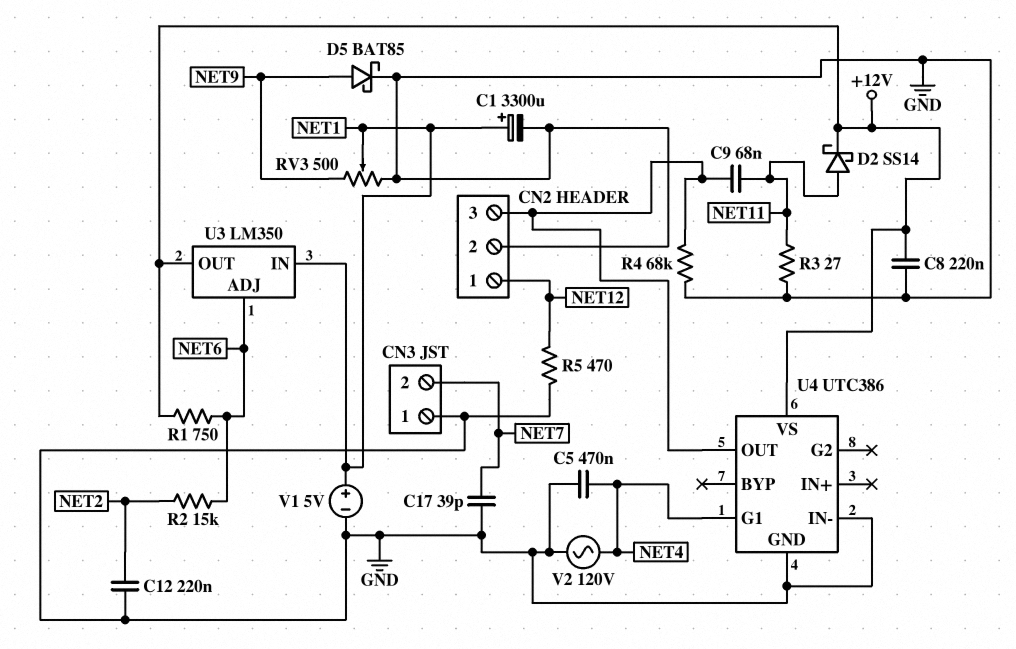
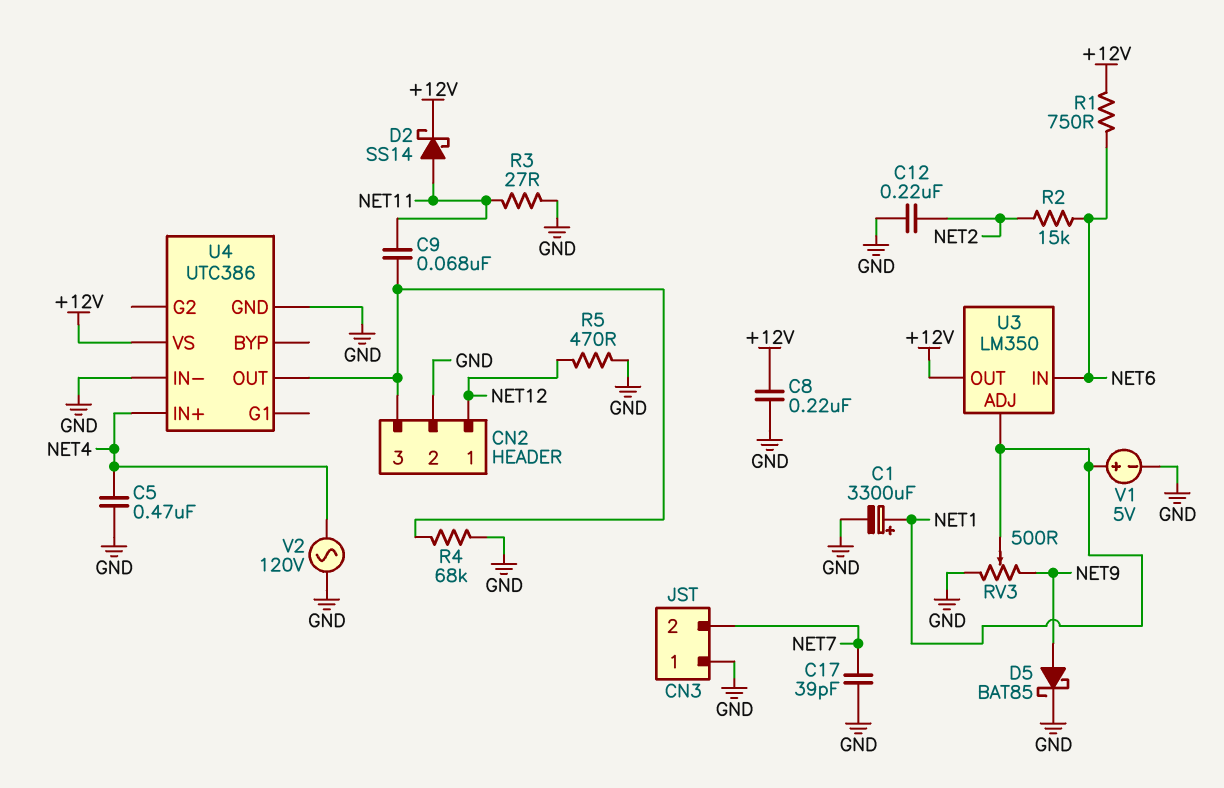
U3 pin ADJ: NET6 -> NET1
U3 pin IN: NET1 -> NET6
U4 pin G1: NET4 -> none
U4 pin IN+: none -> NET4

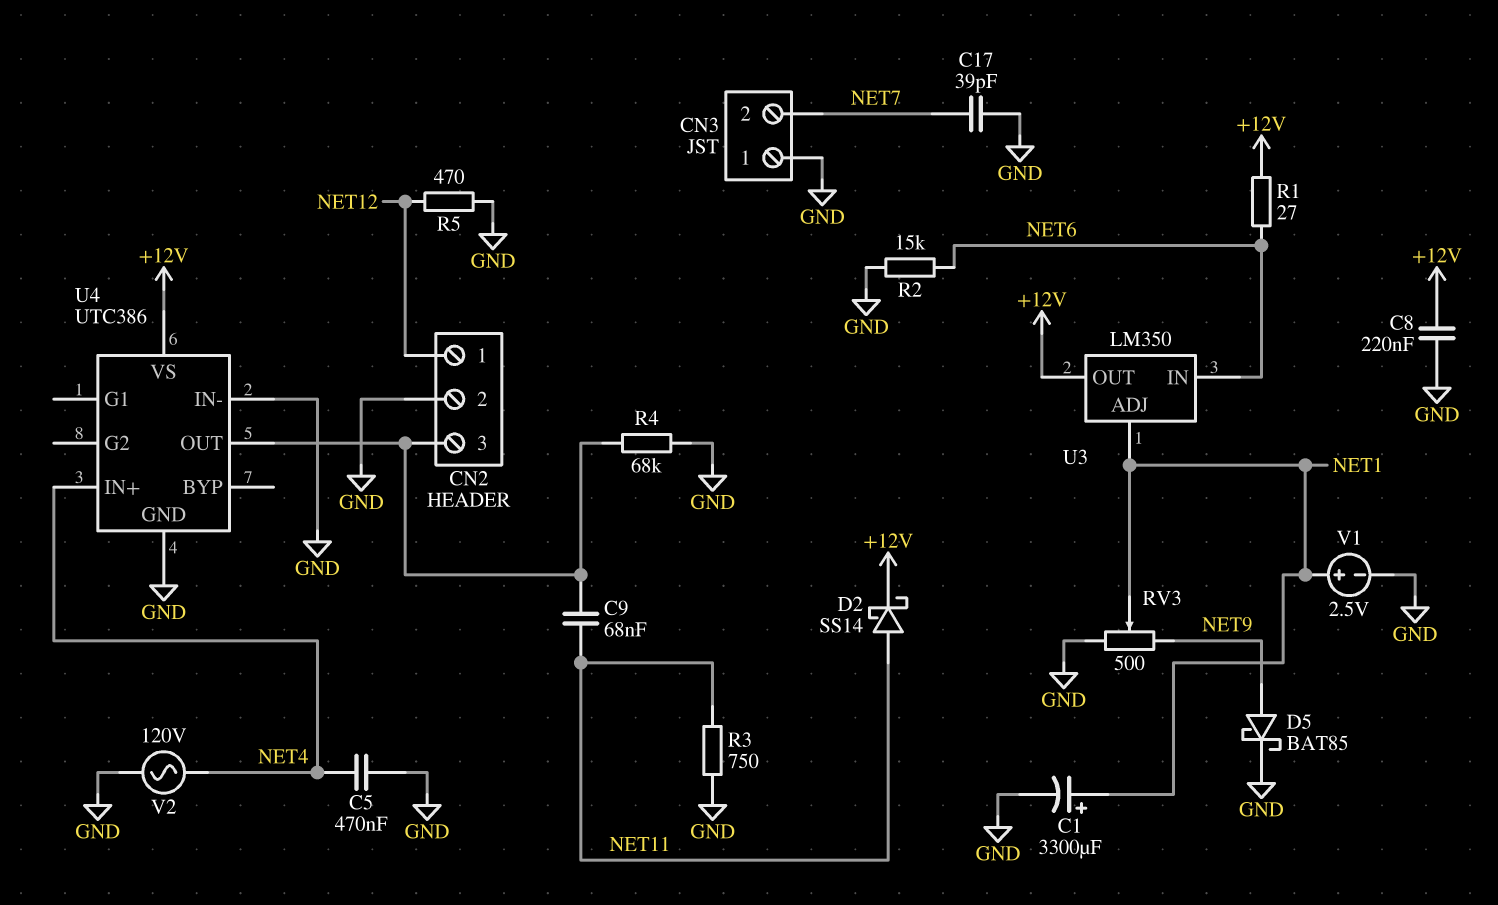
C12: 220nF (GND, NET2) -> none
R1: 750 (+12V, NET6) -> 27 (+12V, NET6)
R2: 15k (NET2, NET6) -> 15k (GND, NET6)
R3: 27 (GND, NET11) -> 750 (GND, NET11)
V1: 5V (plus NET1, minus GND) -> 2.5V (plus NET1, minus GND)

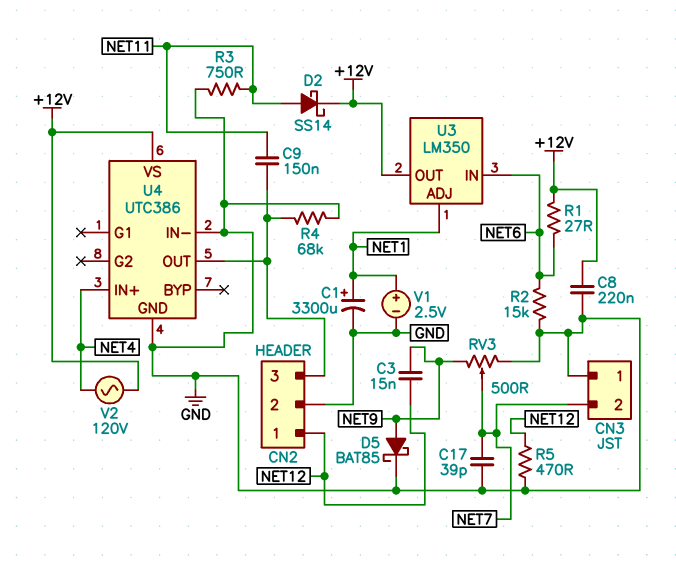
C3: none -> 15nF (NET9, NET12)
C5: 470nF (GND, NET4) -> none
C9: 68nF (CN2/3, NET11) -> 150nF (CN2/3, NET11)
RV3: 500 (GND, NET9, wiper NET1) -> 500 (GND, NET9, wiper NET7)
V2: AC 120V (GND, NET4) -> AC 120V (+12V, NET4)

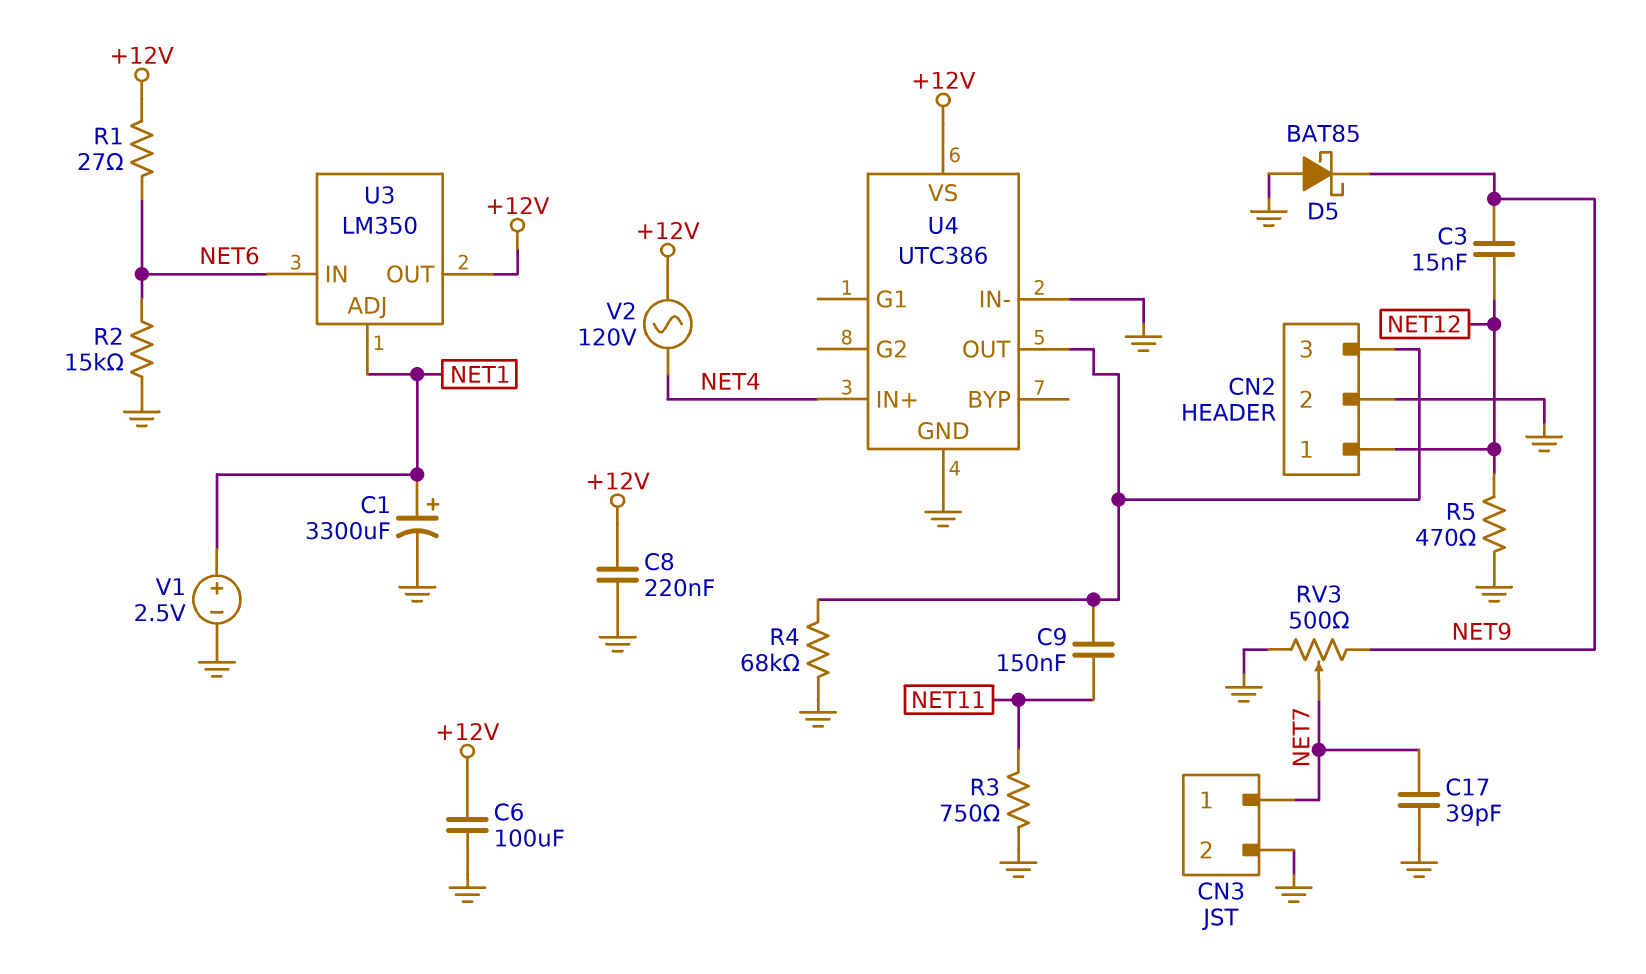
C6: none -> 100uF (+12V, GND)
CN3 pin 1: GND -> NET7
CN3 pin 2: NET7 -> GND
D2: schottky SS14 (A NET11, K +12V) -> none
D5: schottky BAT85 (A NET9, K GND) -> schottky BAT85 (A GND, K NET9)

